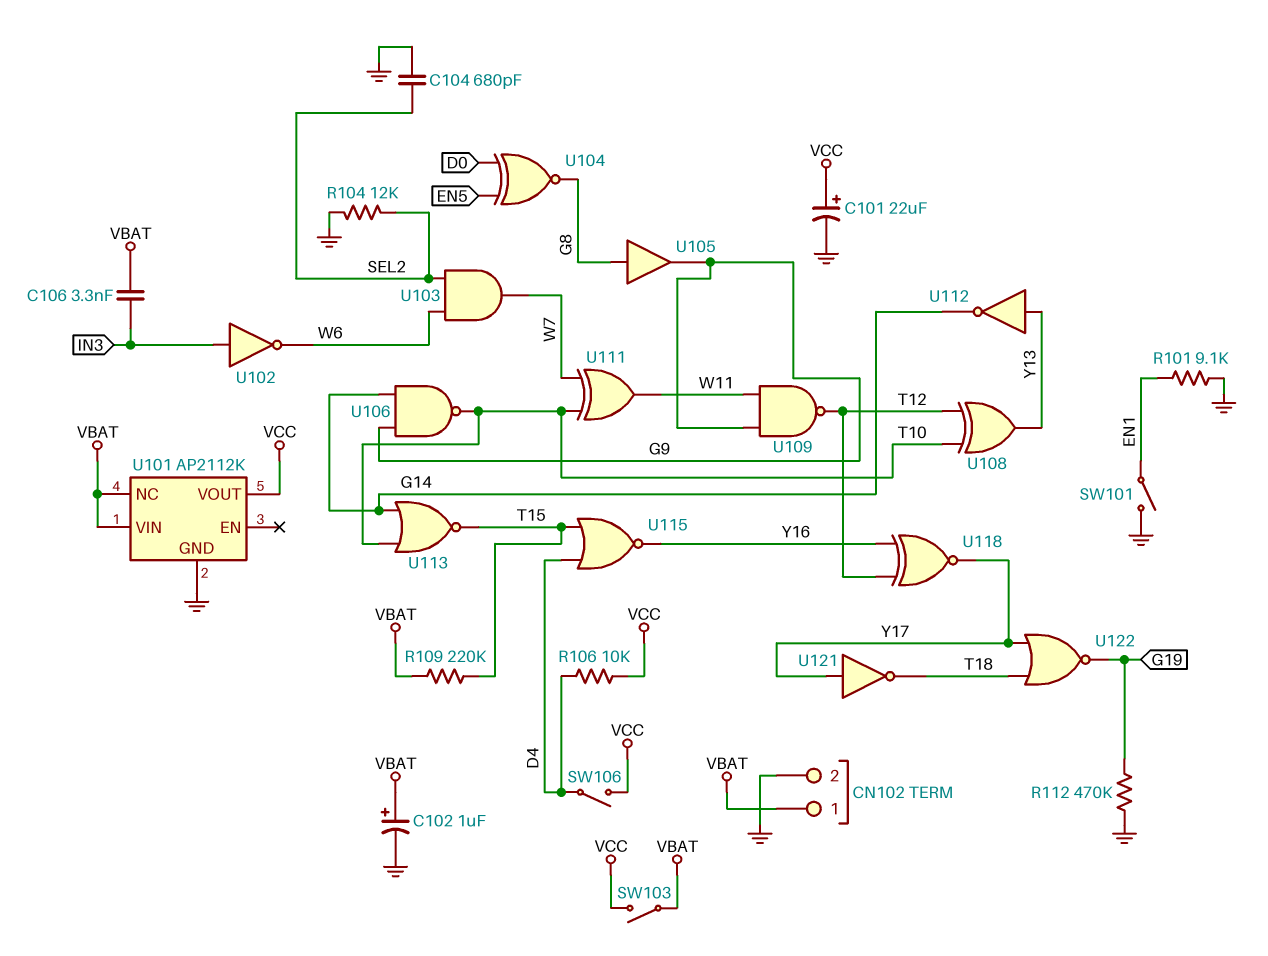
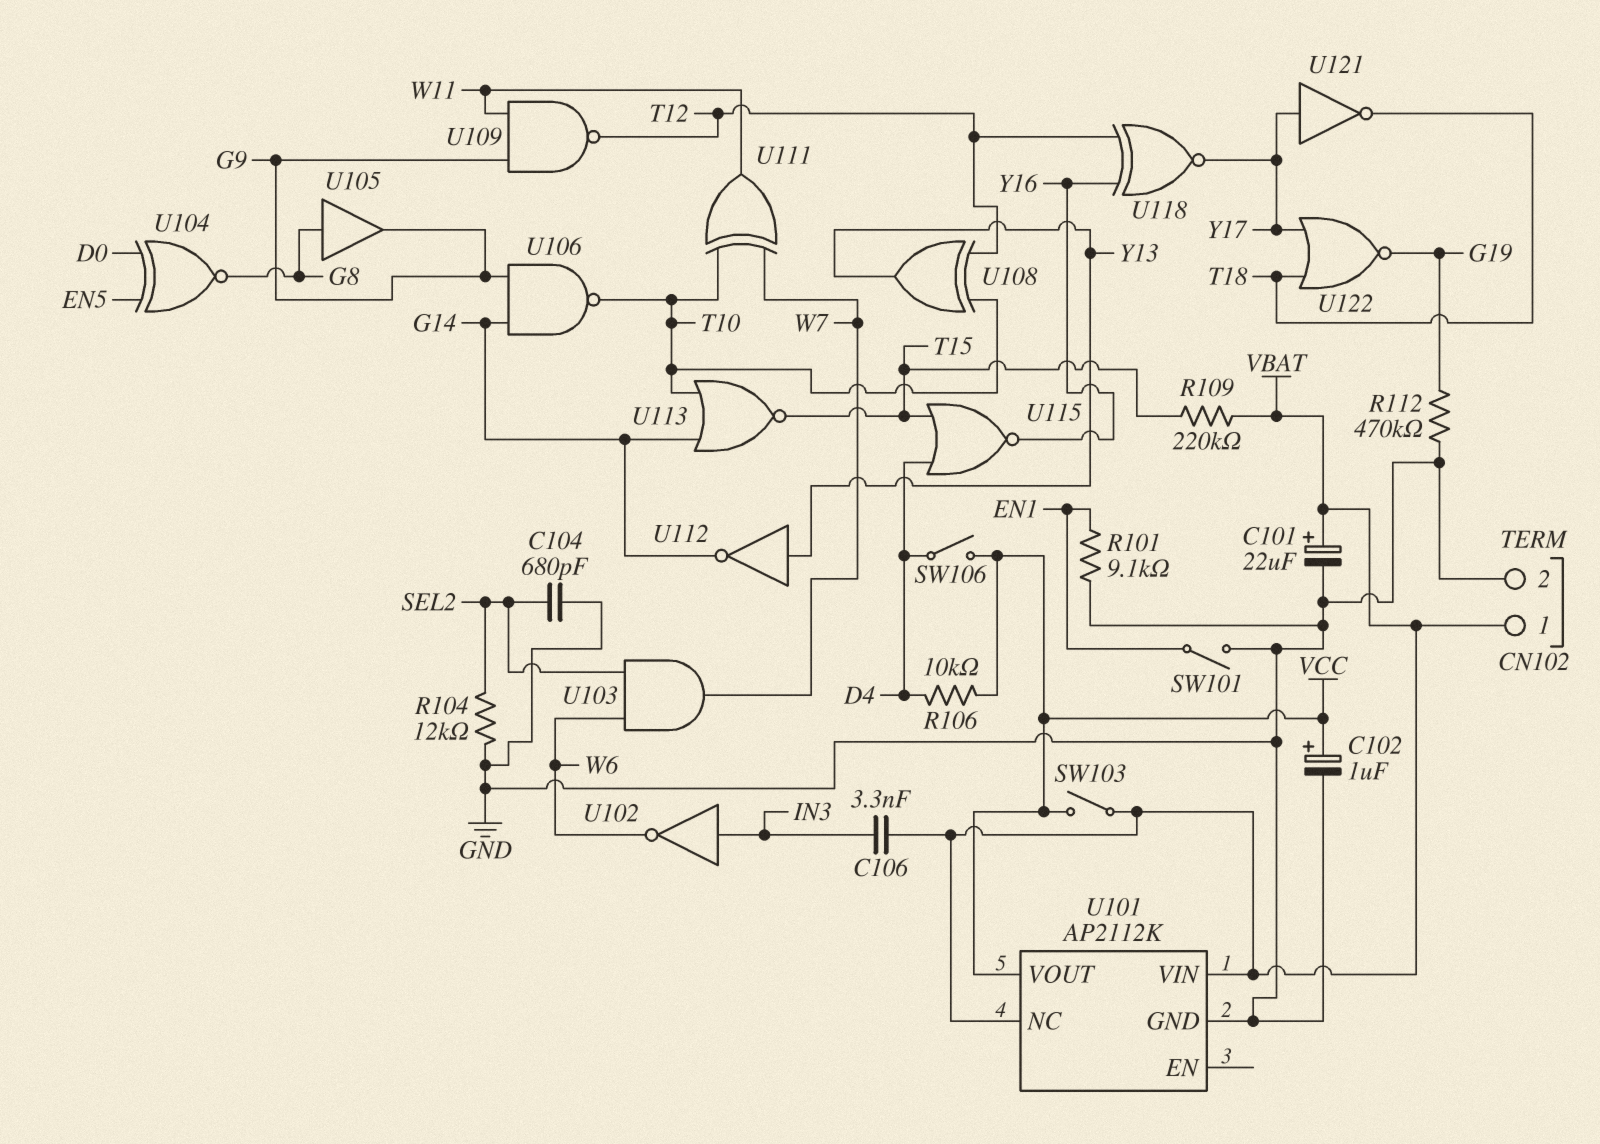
C101: 22uF (plus VCC, minus GND) -> 22uF (plus VBAT, minus GND)
C102: 1uF (plus VBAT, minus GND) -> 1uF (plus VCC, minus GND)

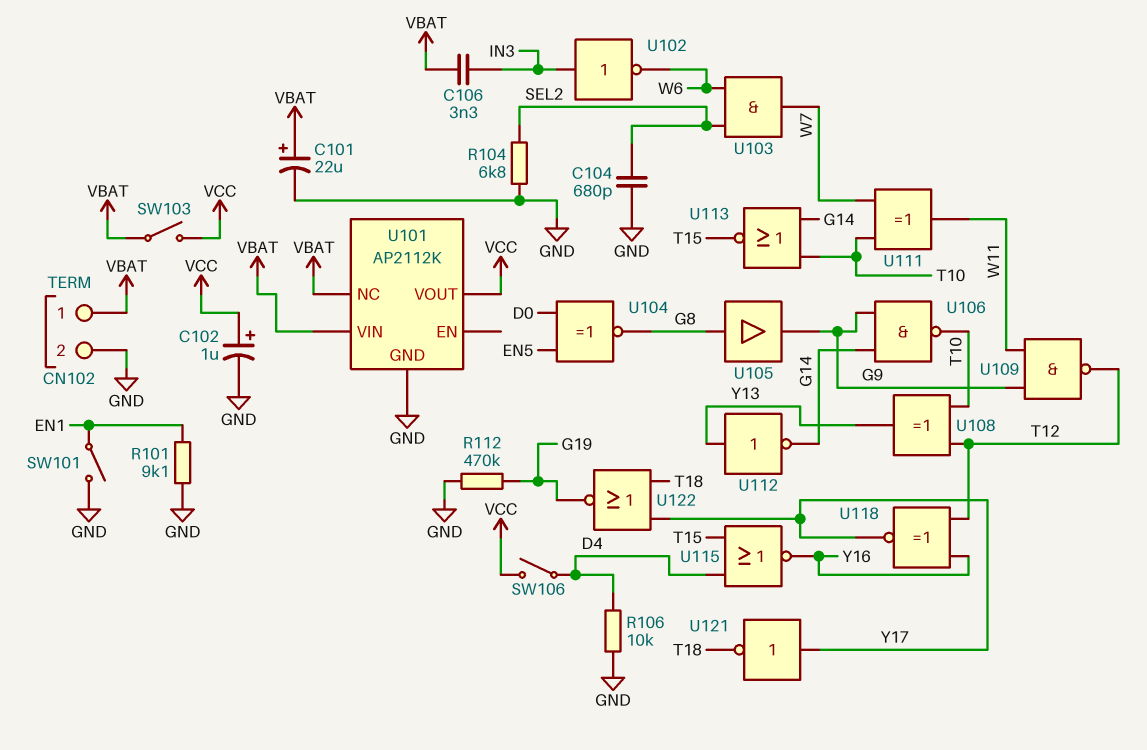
R104: 12k (GND, SEL2) -> 6.8k (GND, SEL2)
R106: 10k (D4, VCC) -> 10k (D4, GND)
R109: 220k (T15, VBAT) -> none

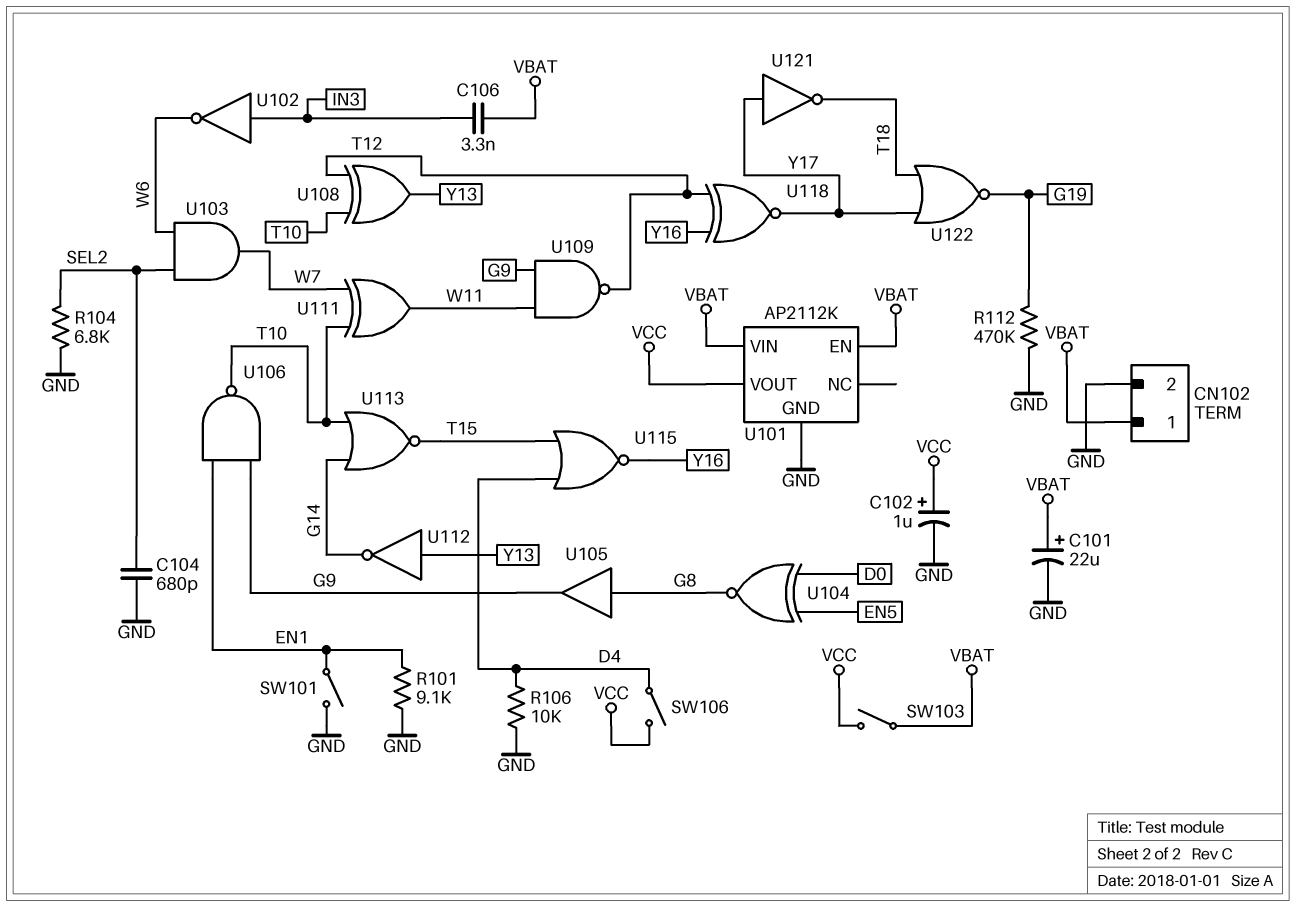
U101 pin EN: none -> VBAT
U101 pin NC: VBAT -> none
U106: NAND (in G9, in G14, out T10) -> NAND (in EN1, in G9, out T10)

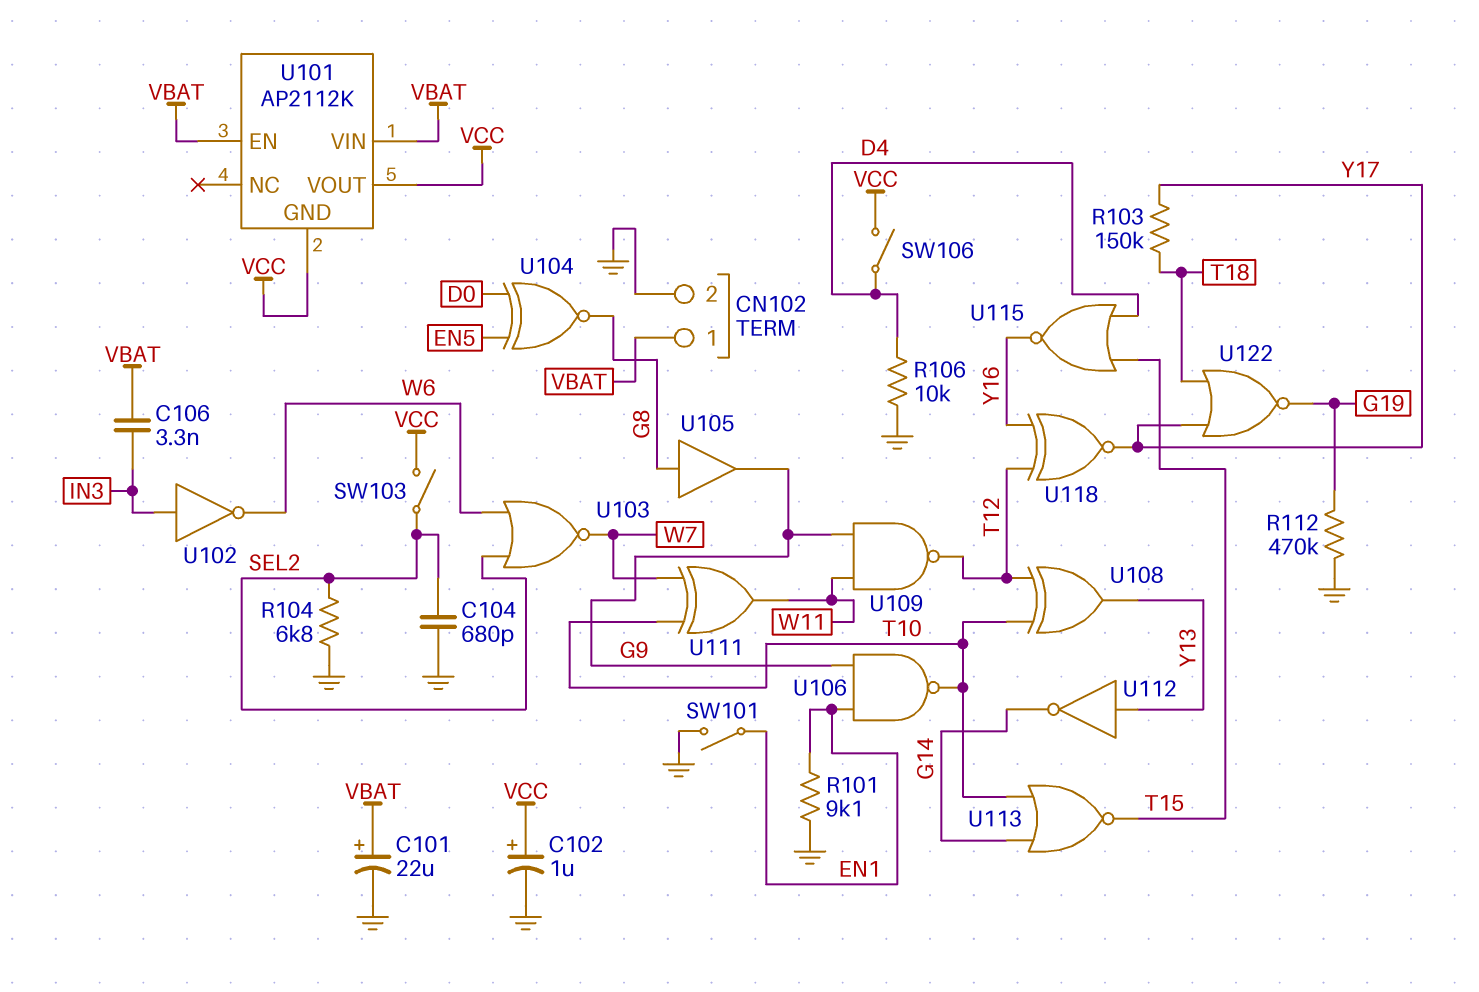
R103: none -> 150k (T18, Y17)
SW103: switch (VBAT, VCC) -> switch (SEL2, VCC)
U101 pin GND: GND -> VCC
U103: AND (in SEL2, in W6, out W7) -> NOR (in SEL2, in W6, out W7)
U121: NOT (in Y17, out T18) -> none

